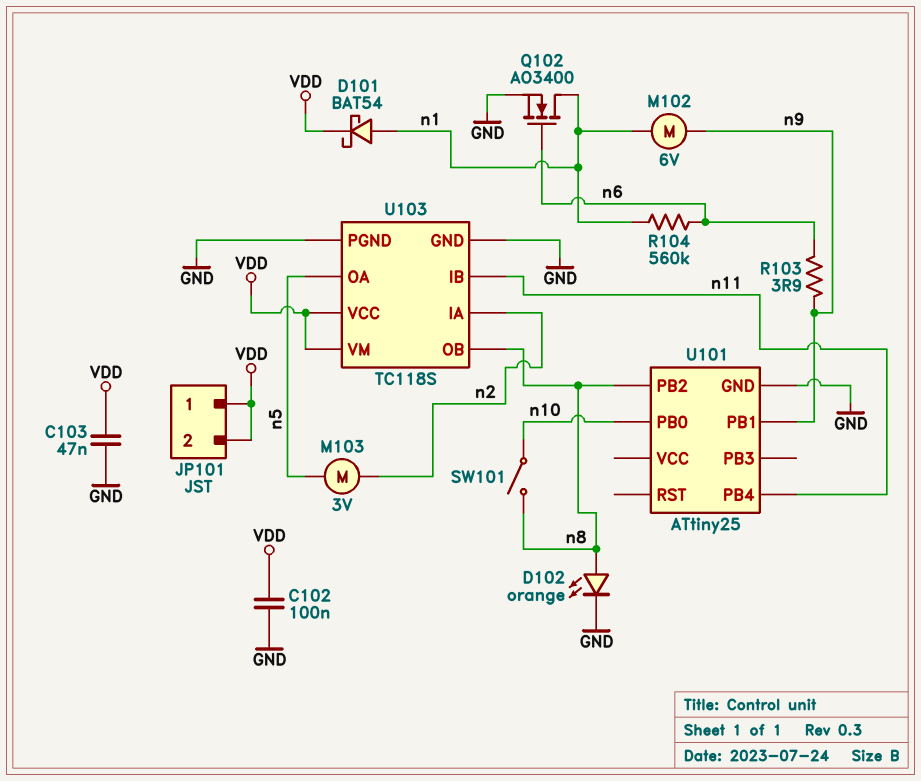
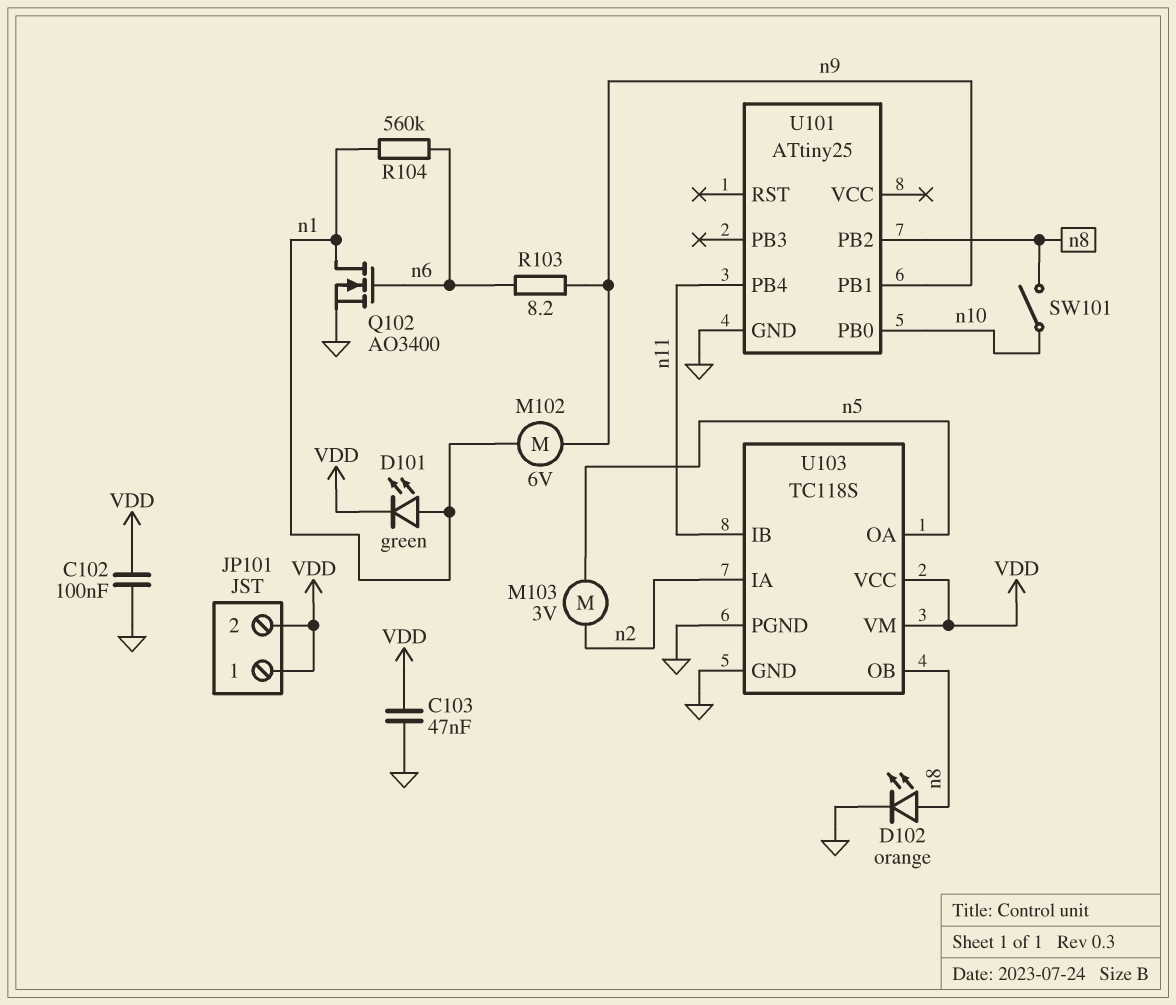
D101: schottky BAT54 (A n1, K VDD) -> LED green (A n1, K VDD)
R103: 3.9 (n6, n9) -> 8.2 (n6, n9)

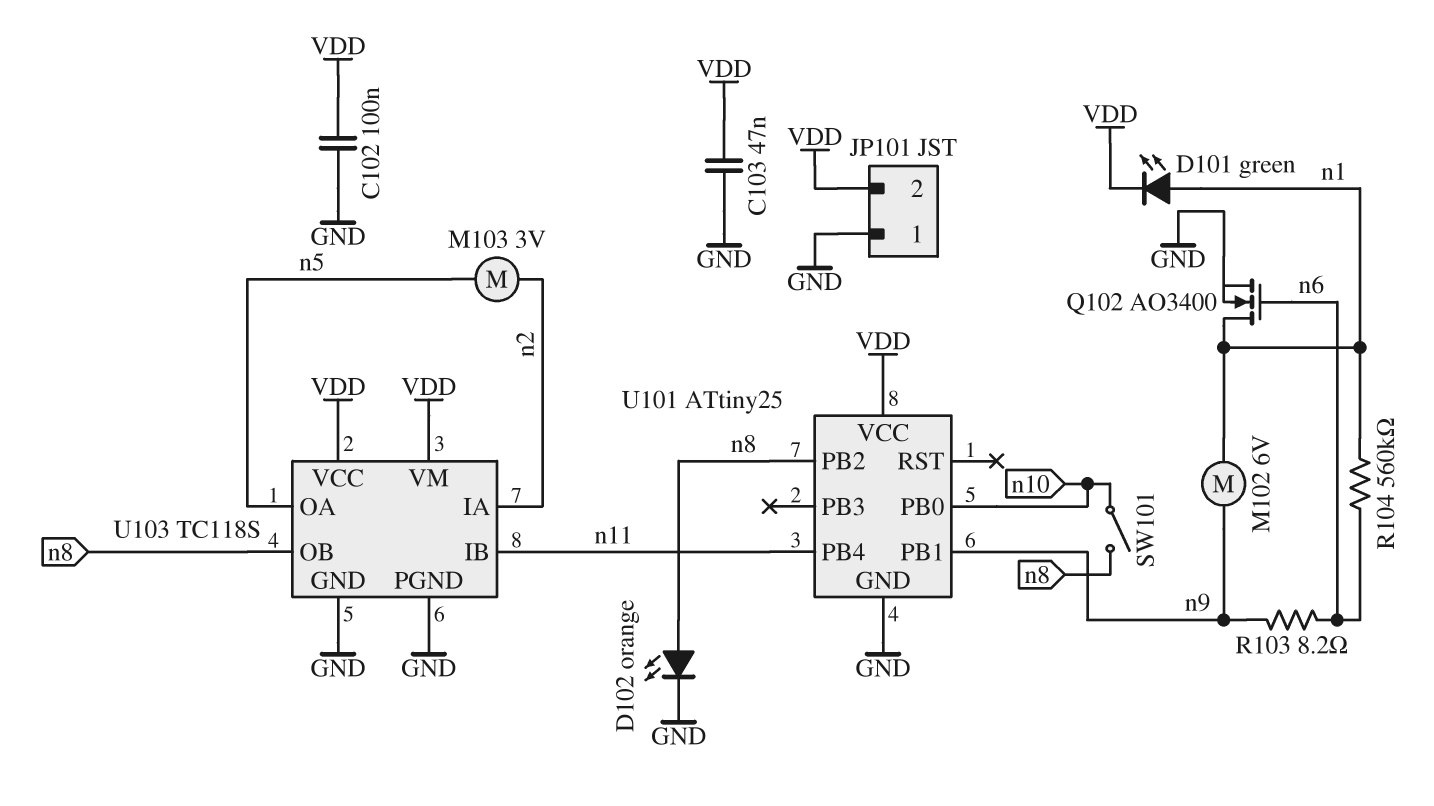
JP101 pin 1: VDD -> GND
U101 pin VCC: none -> VDD

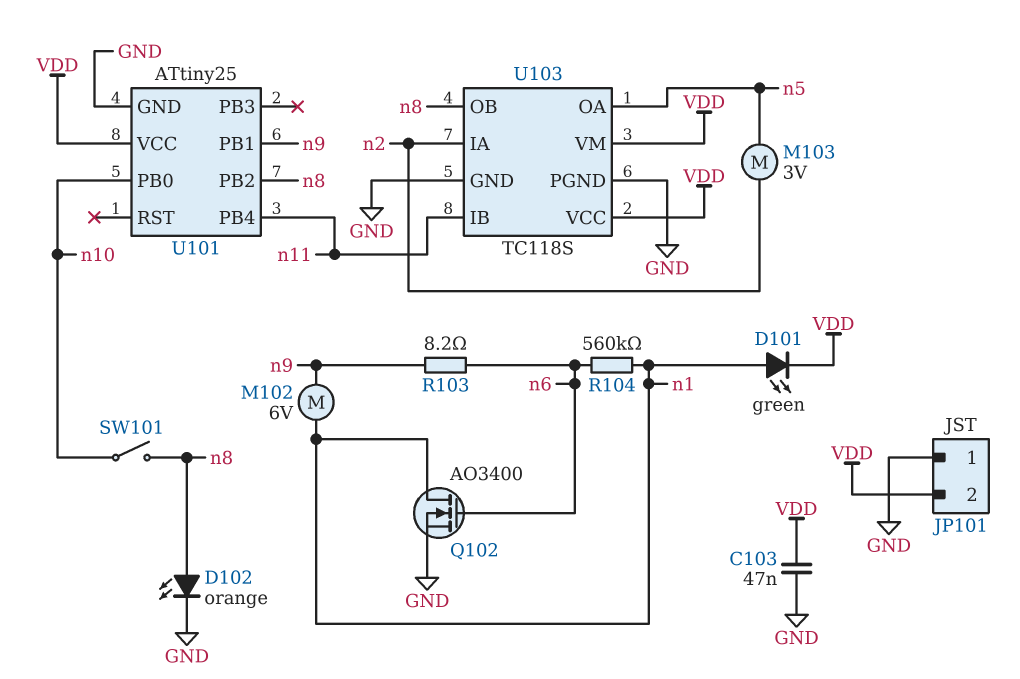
C102: 100nF (GND, VDD) -> none

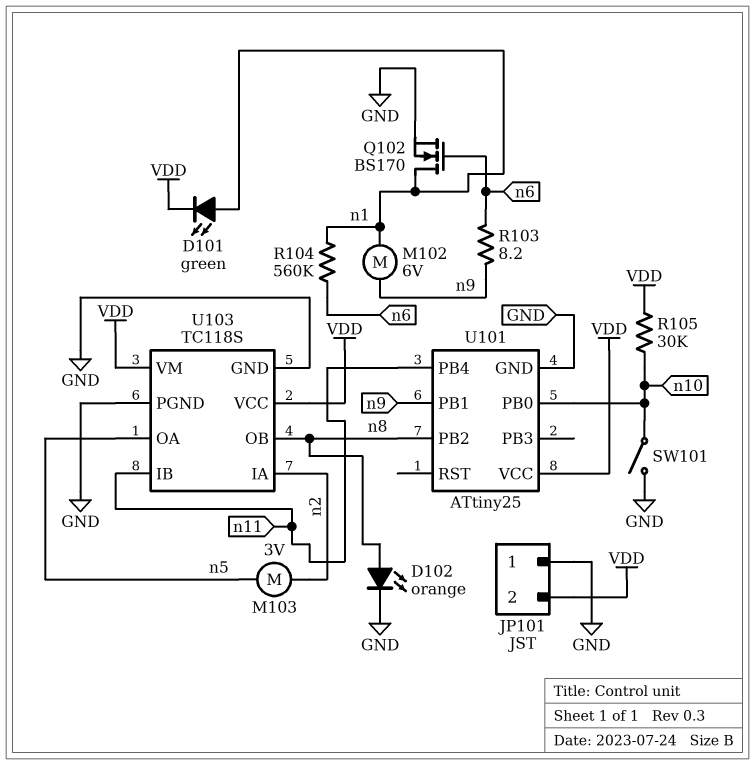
C103: 47nF (GND, VDD) -> none
Q102: NMOS AO3400 (G n6, D n1, S GND) -> NMOS BS170 (G n6, D n1, S GND)
R105: none -> 30k (VDD, n10)
SW101: switch (n8, n10) -> switch (GND, n10)

